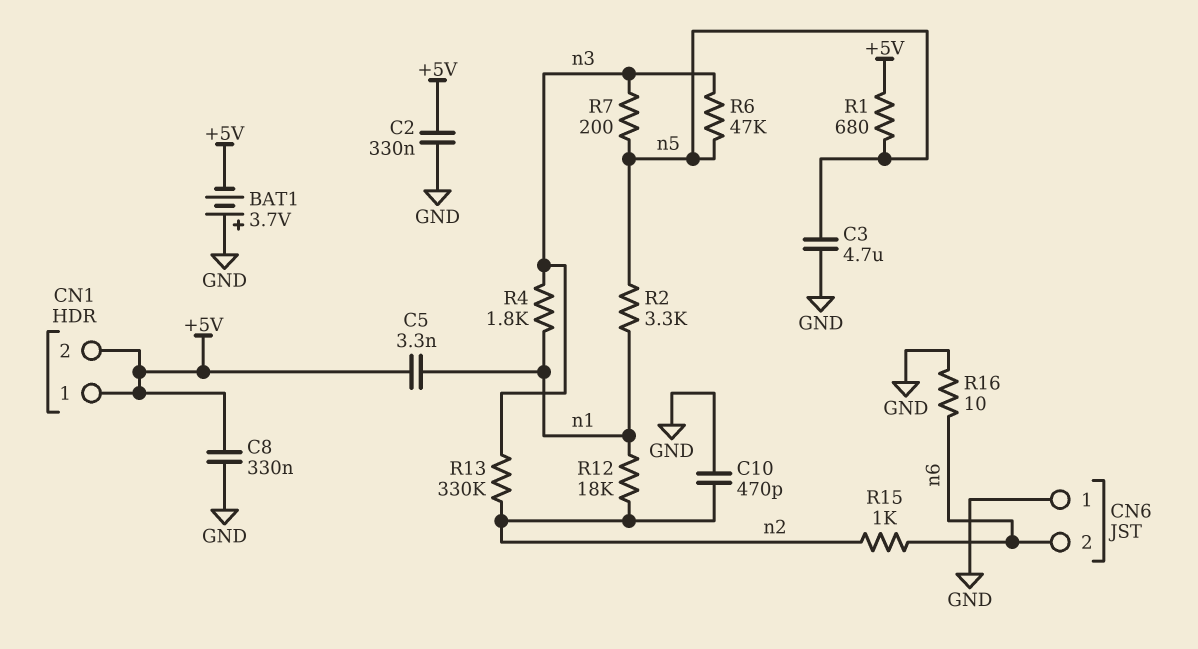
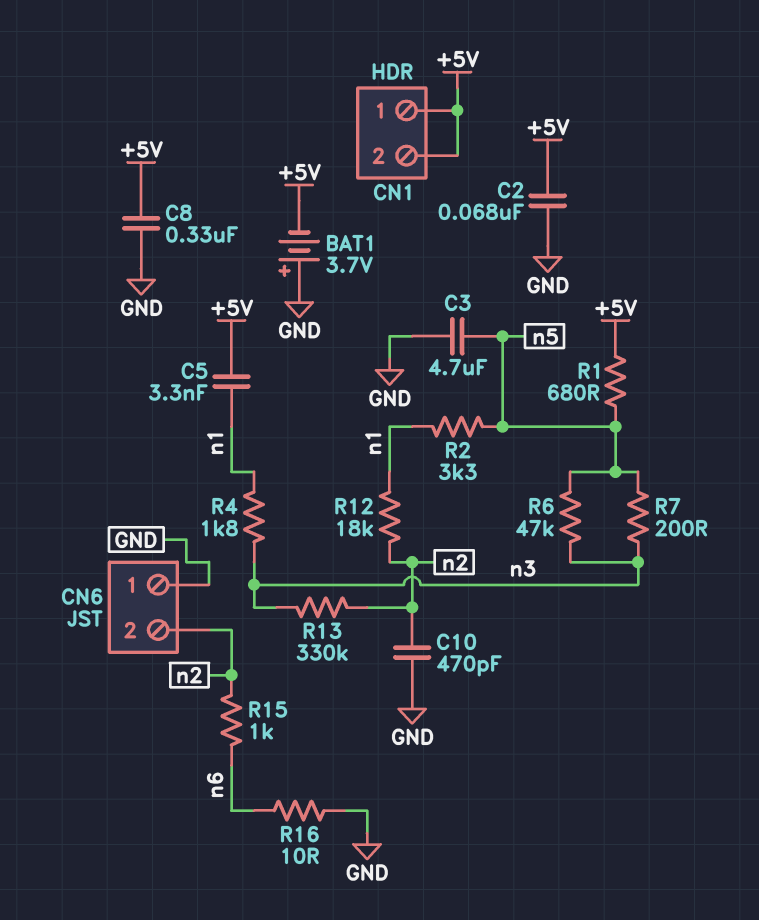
C2: 330nF (+5V, GND) -> 68nF (+5V, GND)
CN6 pin 2: n6 -> n2

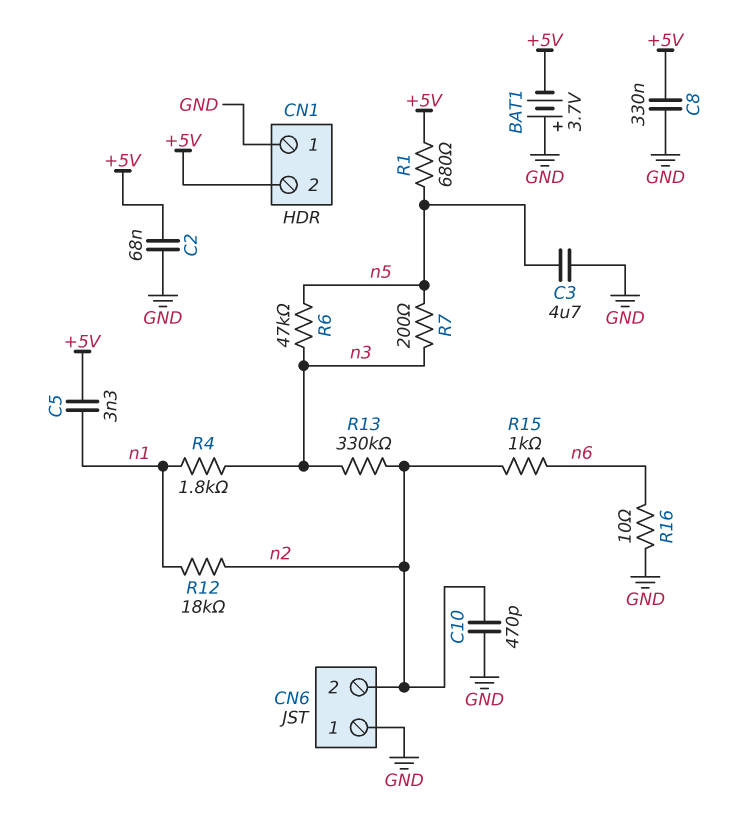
CN1 pin 1: +5V -> GND
R2: 3.3k (n1, n5) -> none

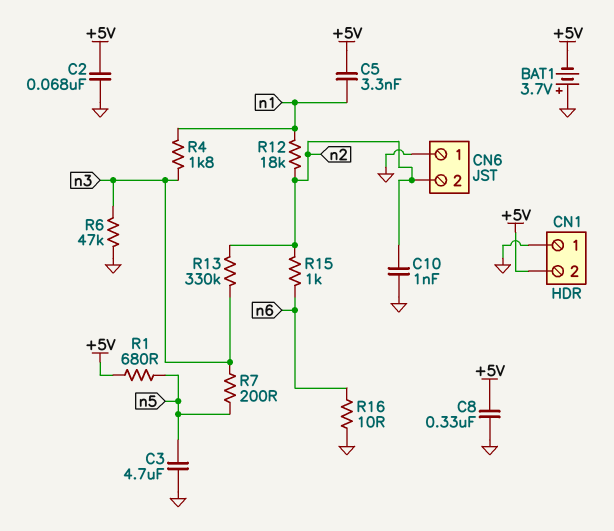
C10: 470pF (GND, n2) -> 1nF (GND, n2)
R6: 47k (n3, n5) -> 47k (GND, n3)

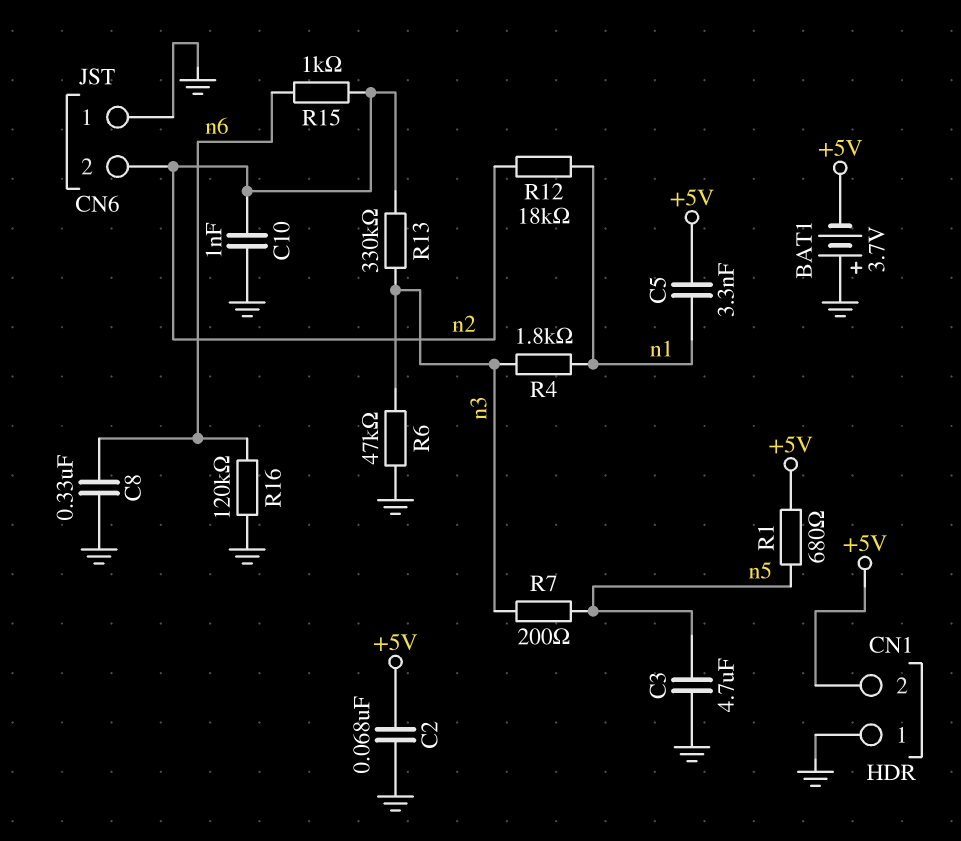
C8: 330nF (+5V, GND) -> 330nF (GND, n6)
R16: 10 (GND, n6) -> 120k (GND, n6)

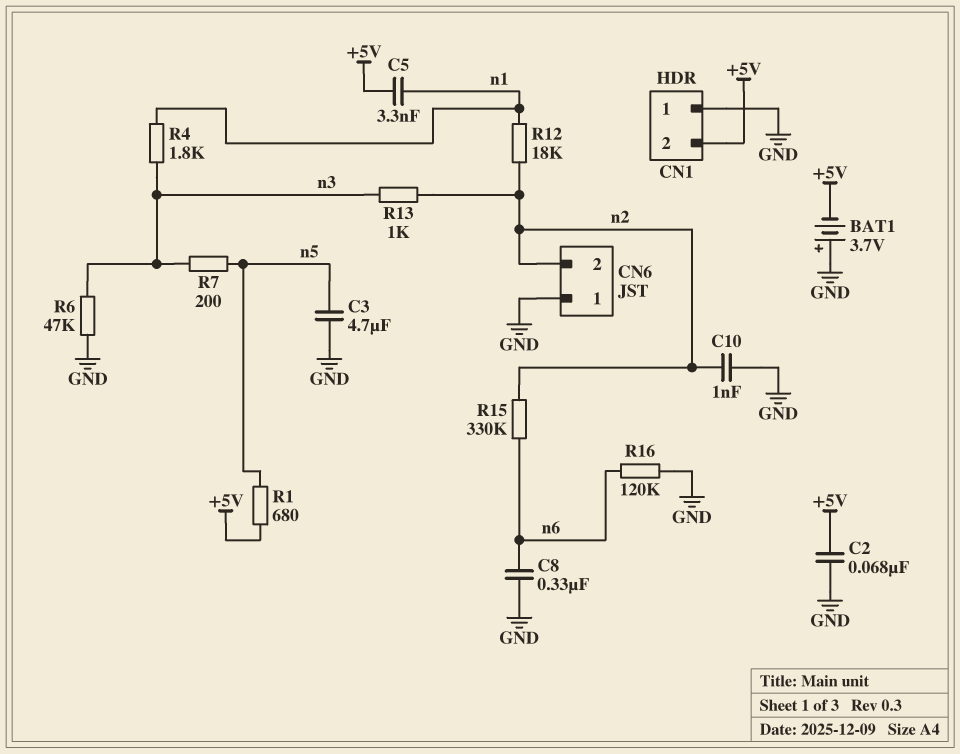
R13: 330k (n2, n3) -> 1k (n2, n3)
R15: 1k (n2, n6) -> 330k (n2, n6)

